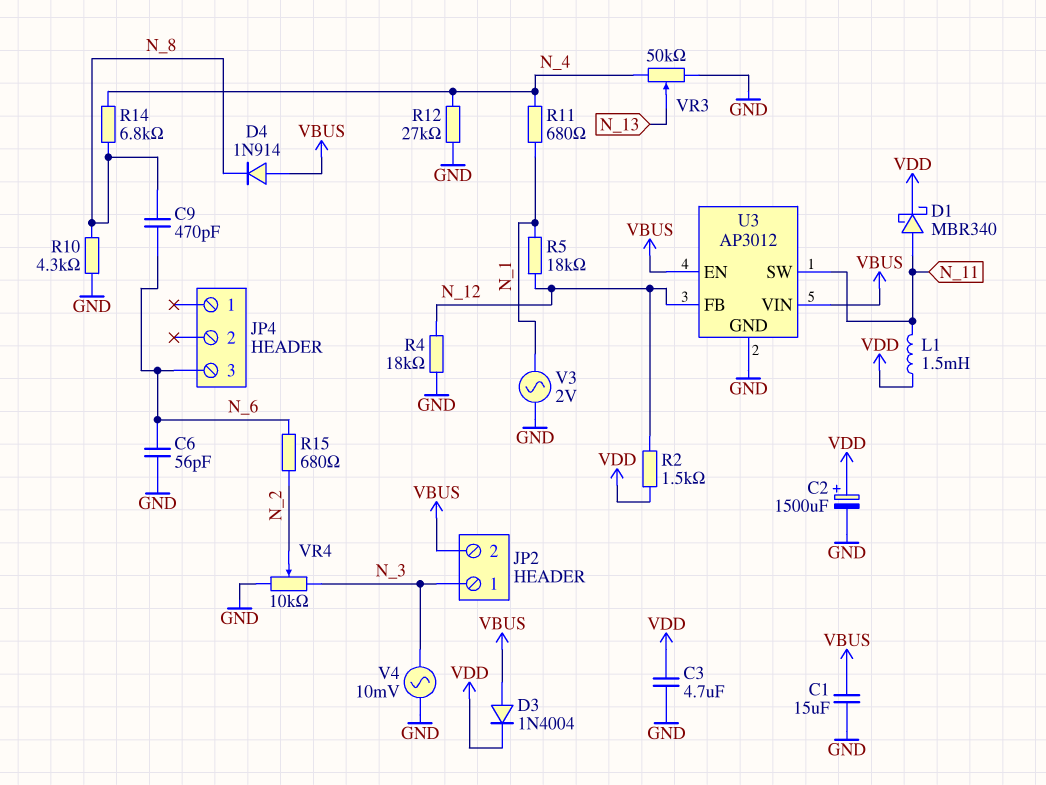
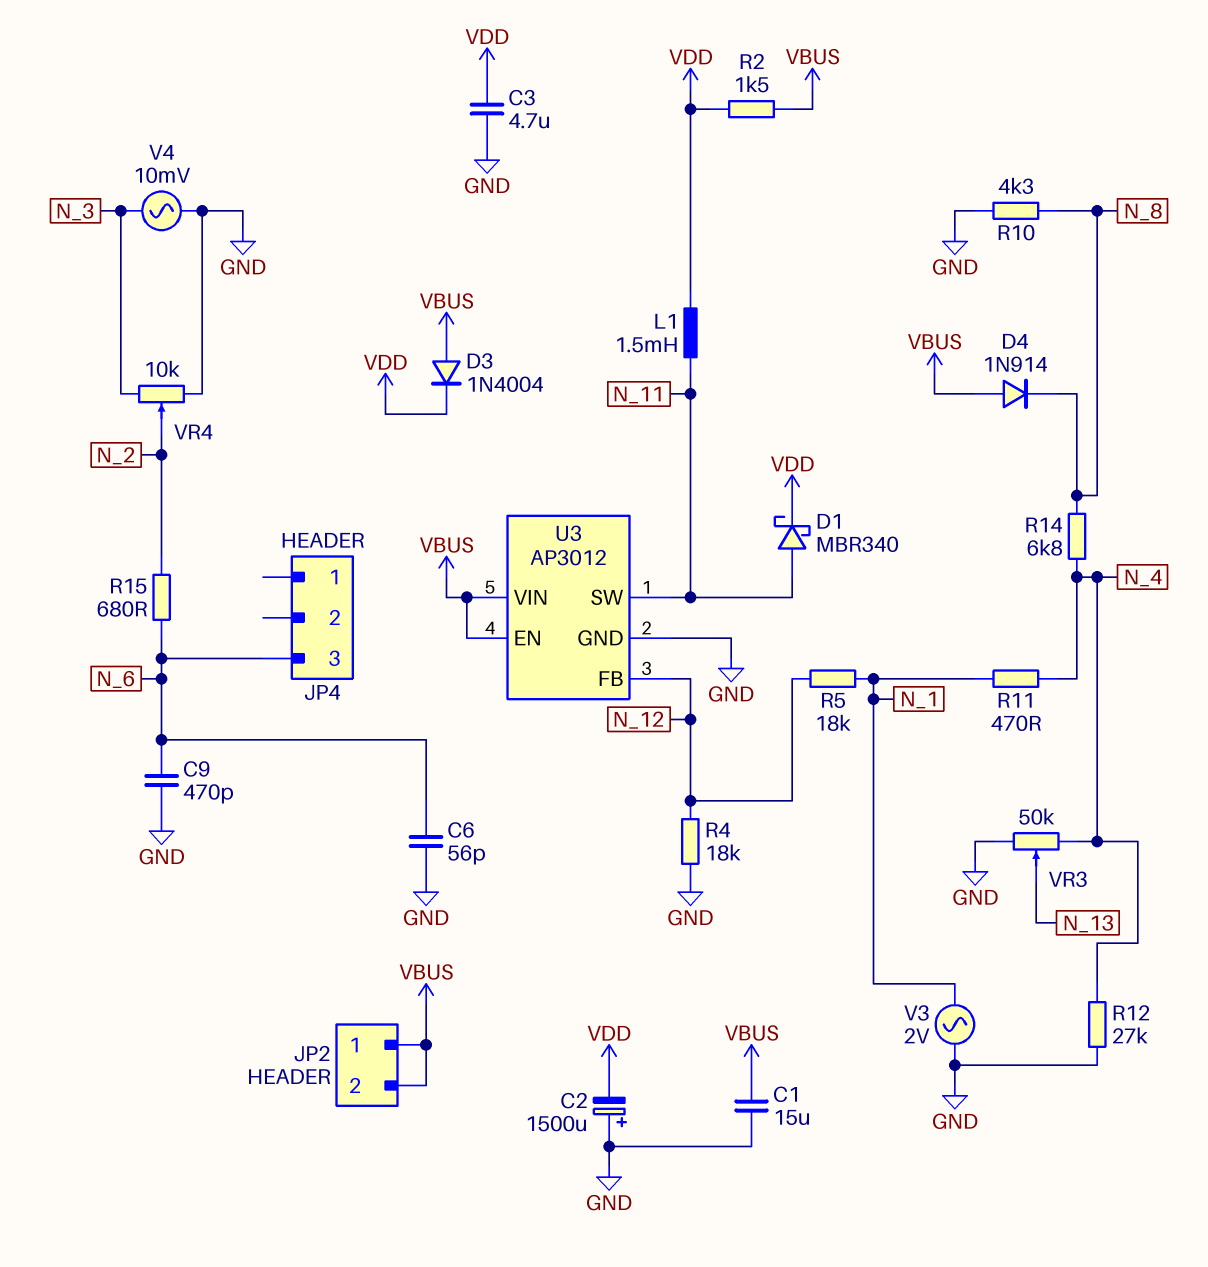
C2: 1500uF (plus VDD, minus GND) -> 1500uF (plus GND, minus VDD)
C9: 470pF (N_6, N_8) -> 470pF (GND, N_6)
JP2 pin 1: N_3 -> VBUS
R2: 1.5k (N_12, VDD) -> 1.5k (VBUS, VDD)
R11: 680 (N_1, N_4) -> 470 (N_1, N_4)

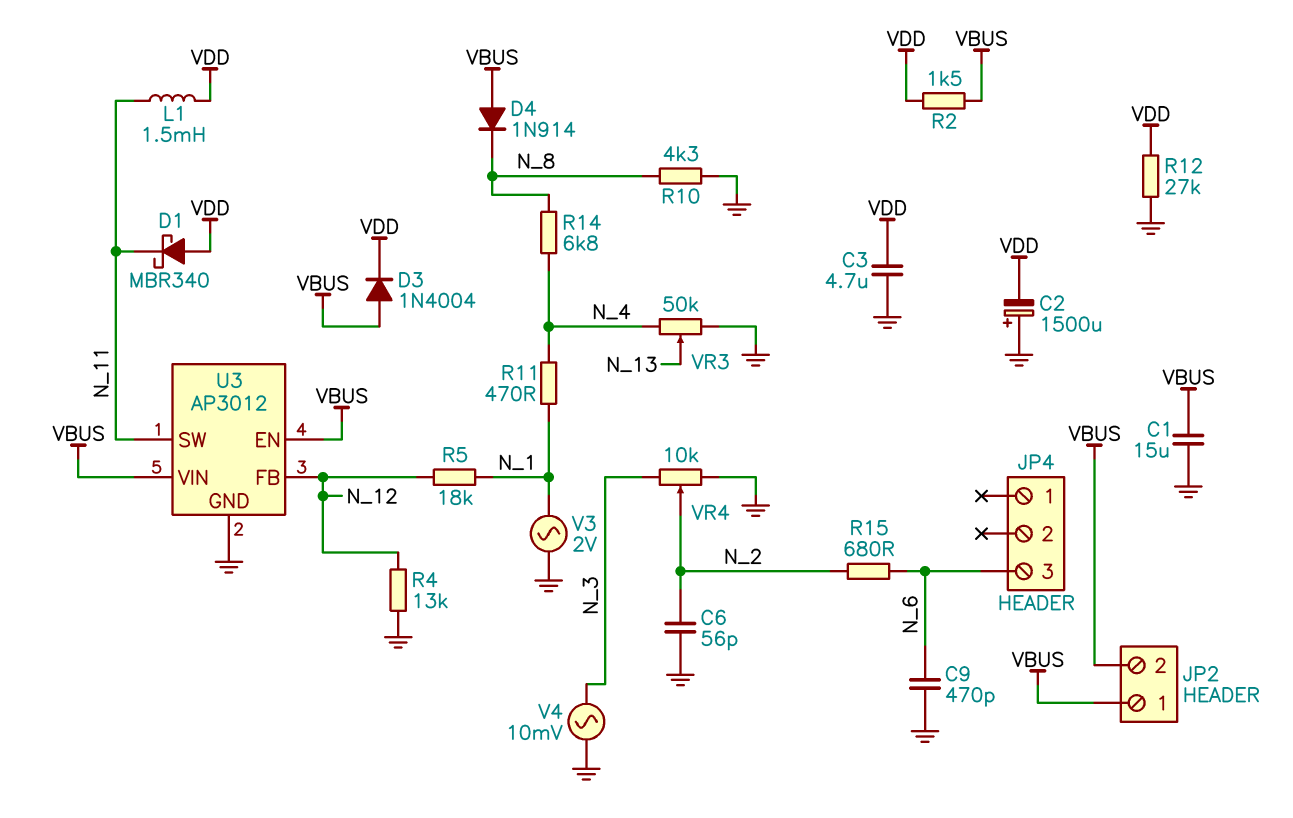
C6: 56pF (GND, N_6) -> 56pF (GND, N_2)
D1: schottky MBR340 (A N_11, K VDD) -> schottky MBR340 (A VDD, K N_11)
R4: 18k (GND, N_12) -> 13k (GND, N_12)
R12: 27k (GND, N_4) -> 27k (GND, VDD)

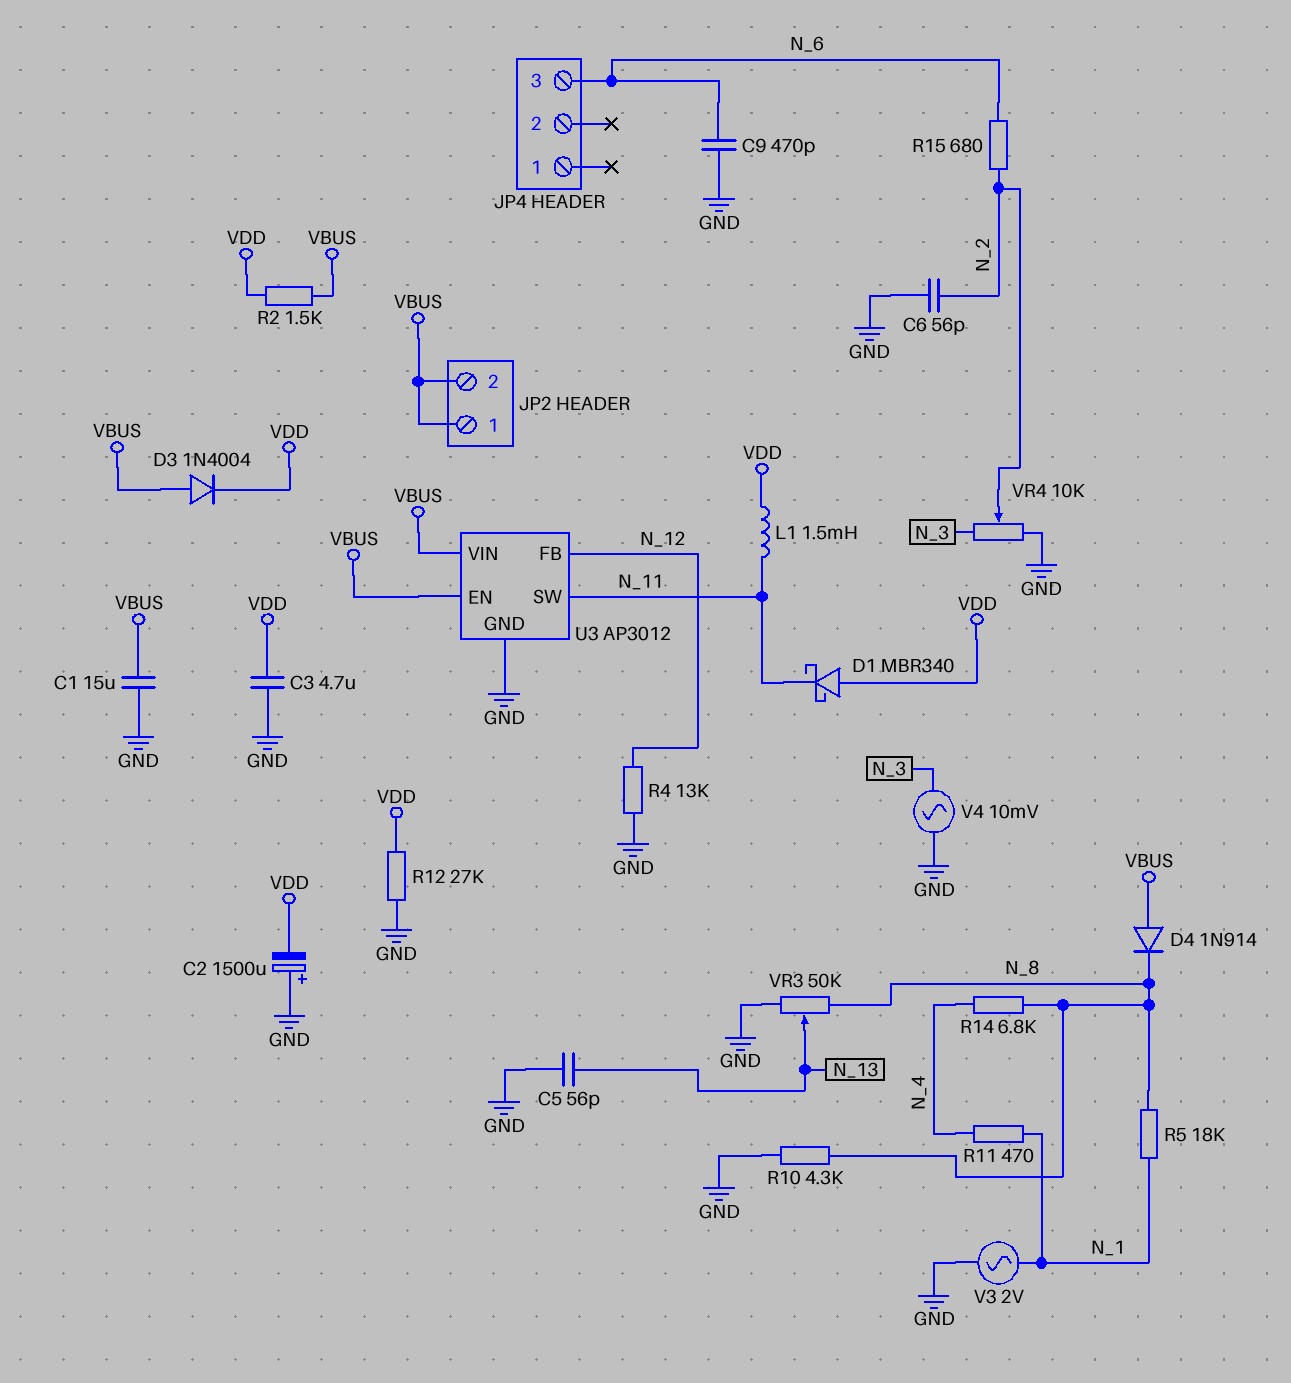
C5: none -> 56pF (GND, N_13)
R5: 18k (N_1, N_12) -> 18k (N_1, N_8)
VR3: 50k (GND, N_4, wiper N_13) -> 50k (GND, N_8, wiper N_13)

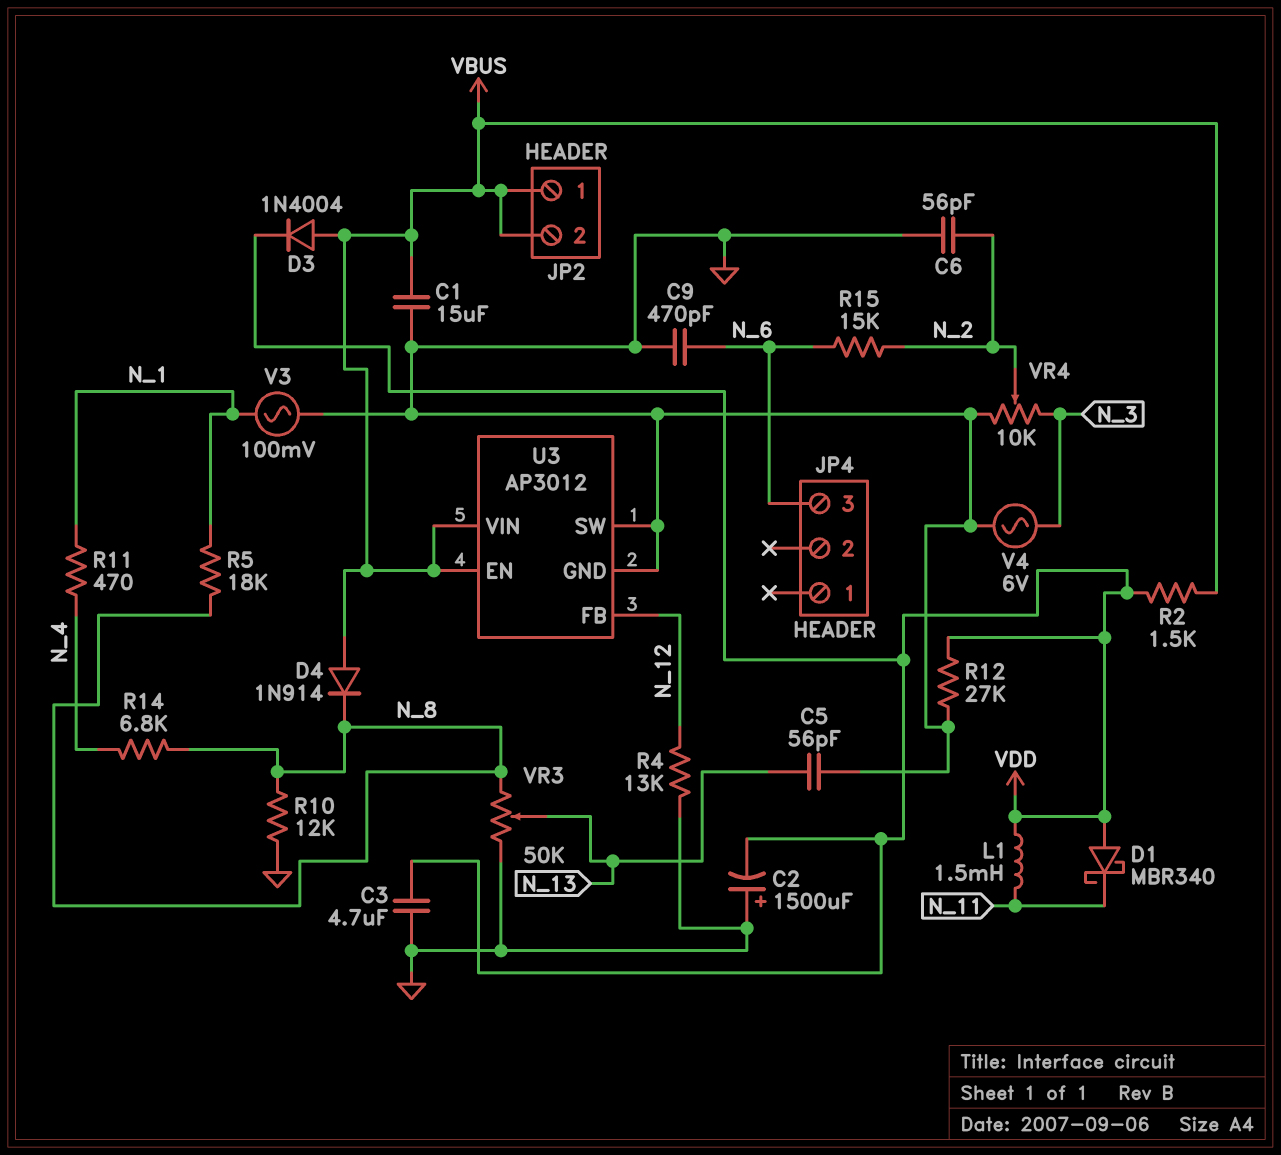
R10: 4.3k (GND, N_8) -> 12k (GND, N_8)
R15: 680 (N_2, N_6) -> 15k (N_2, N_6)
U3 pin SW: N_11 -> GND
V3: AC 2V (GND, N_1) -> AC 100mV (GND, N_1)
V4: AC 10mV (GND, N_3) -> AC 6V (GND, N_3)

